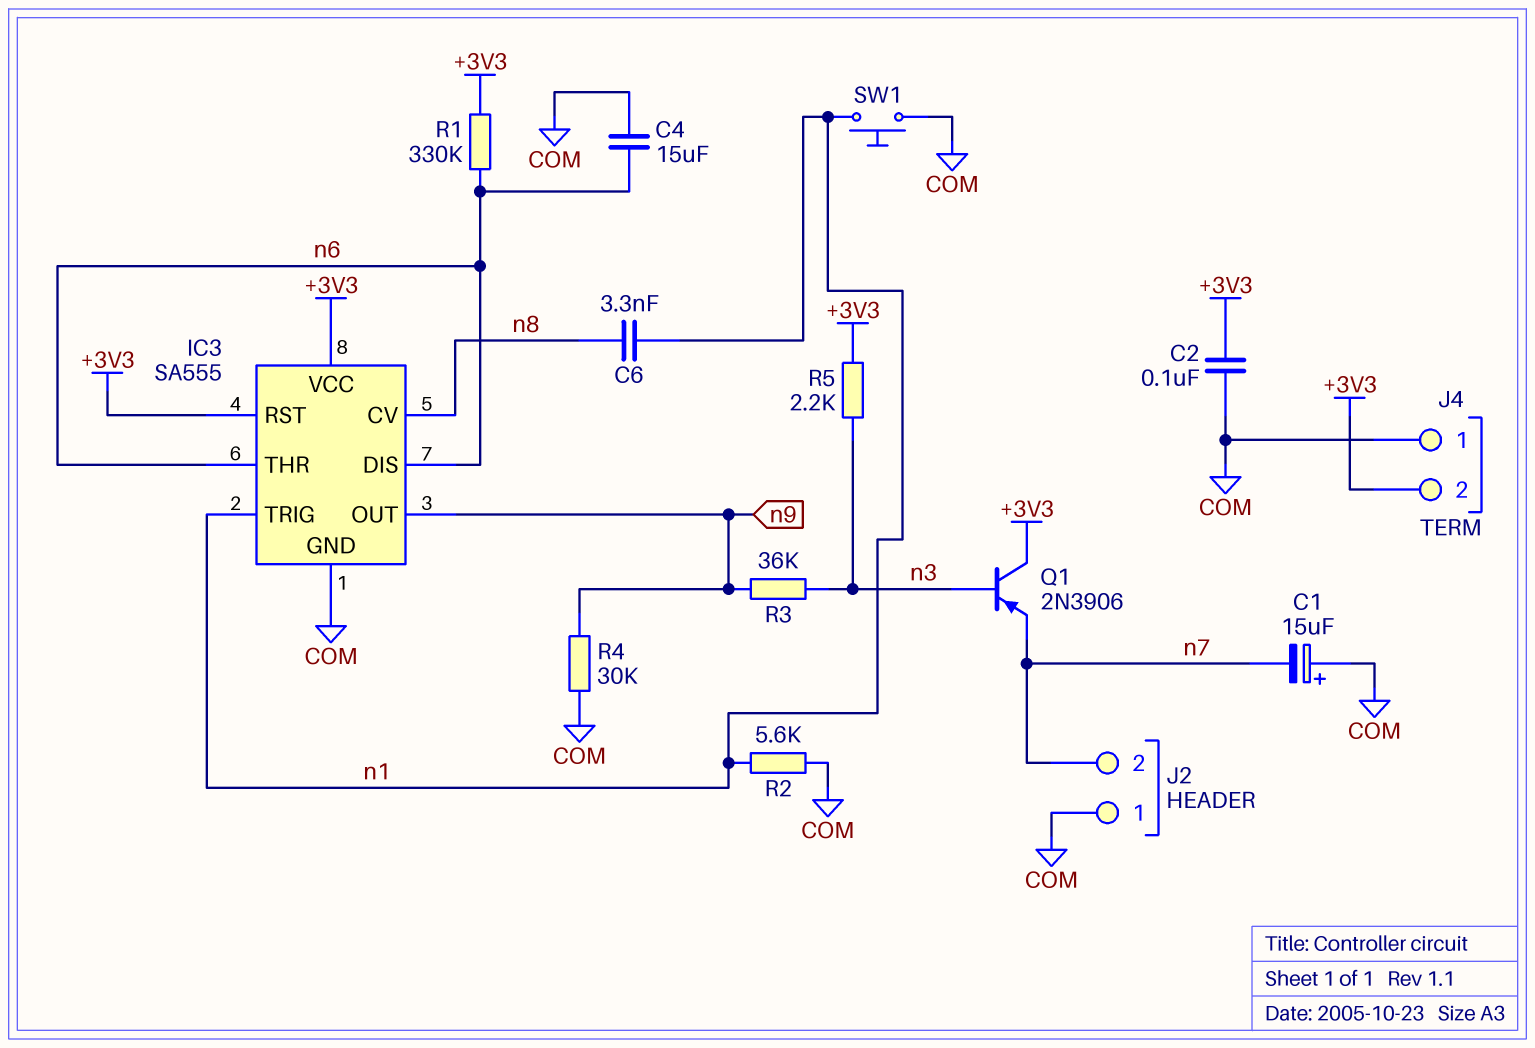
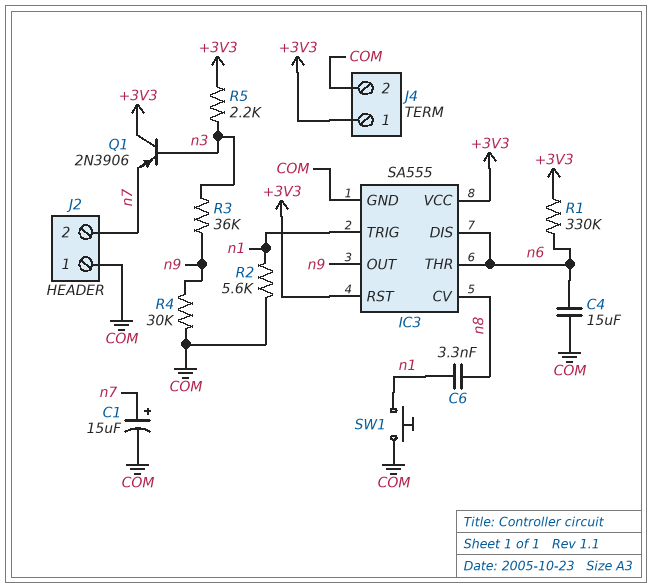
C1: 15uF (plus COM, minus n7) -> 15uF (plus n7, minus COM)
C2: 100nF (+3V3, COM) -> none
J4 pin 1: COM -> +3V3
J4 pin 2: +3V3 -> COM

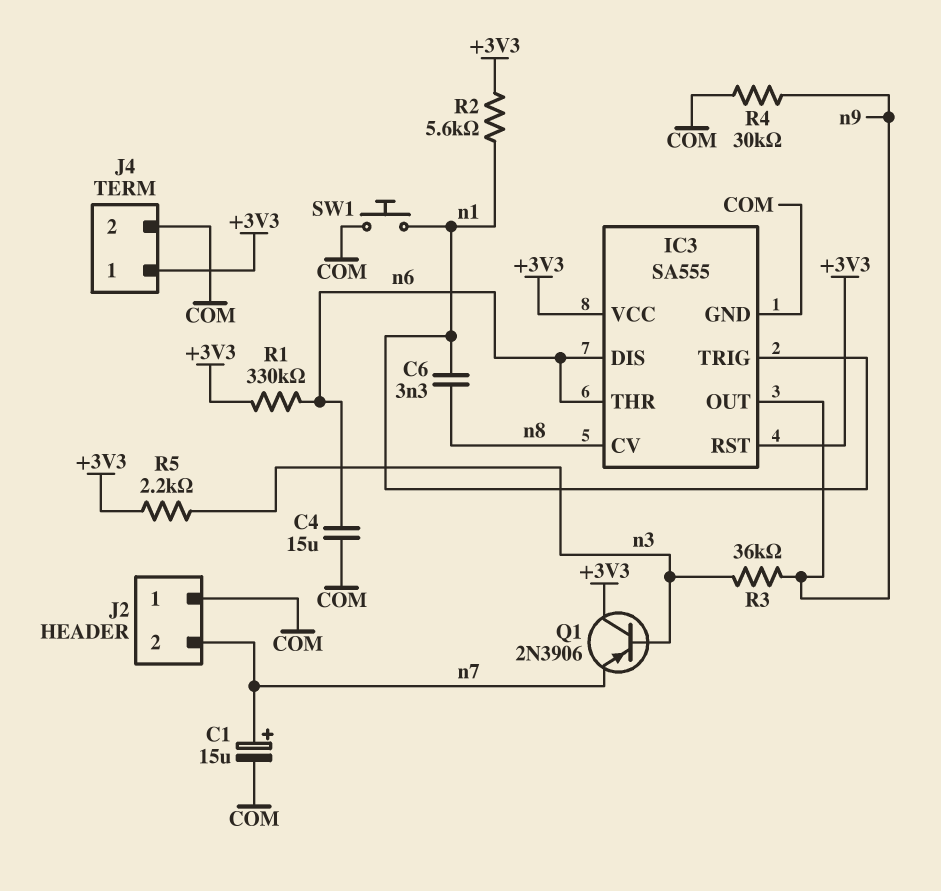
R2: 5.6k (COM, n1) -> 5.6k (+3V3, n1)

